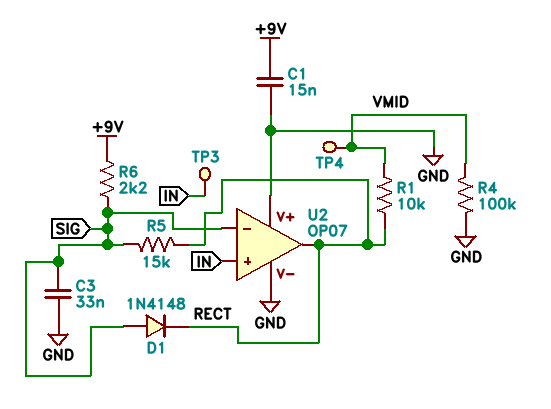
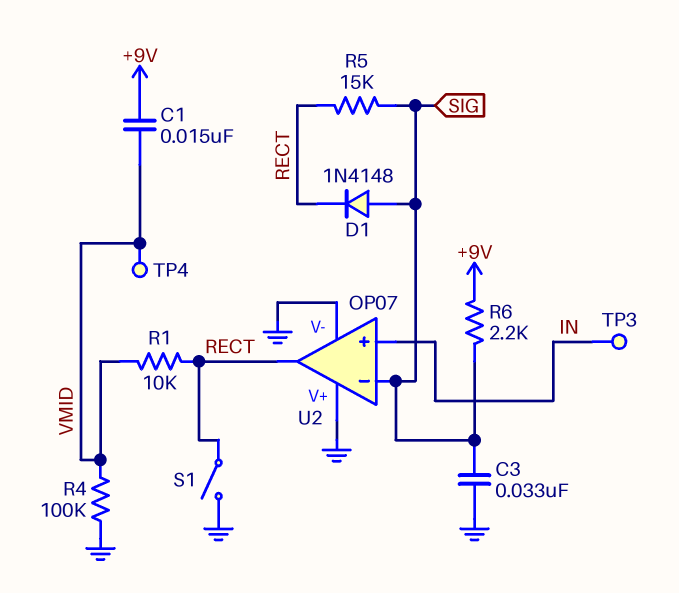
C1: 15nF (+9V, GND) -> 15nF (+9V, VMID)
S1: none -> switch (GND, RECT)

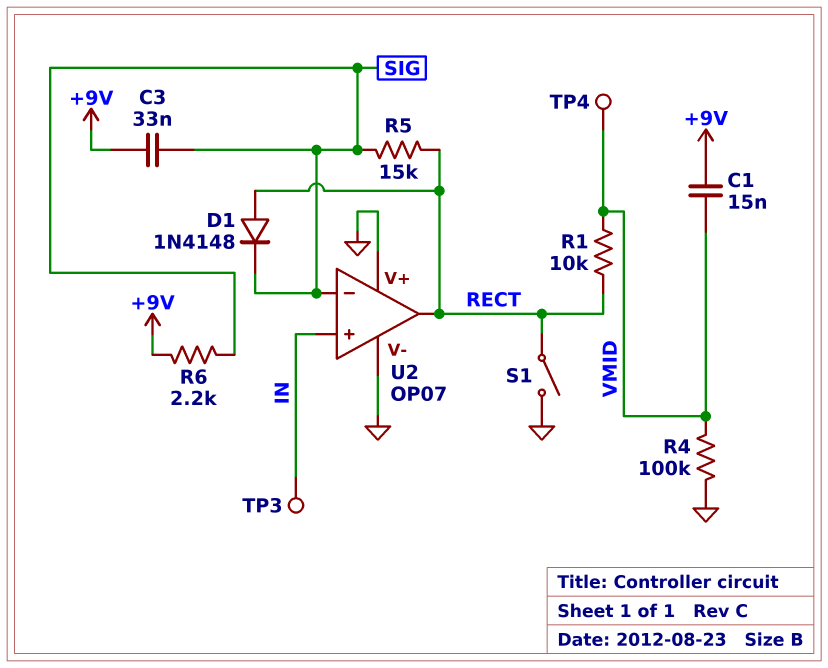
C3: 33nF (GND, SIG) -> 33nF (+9V, SIG)
D1: diode 1N4148 (A SIG, K RECT) -> diode 1N4148 (A RECT, K SIG)

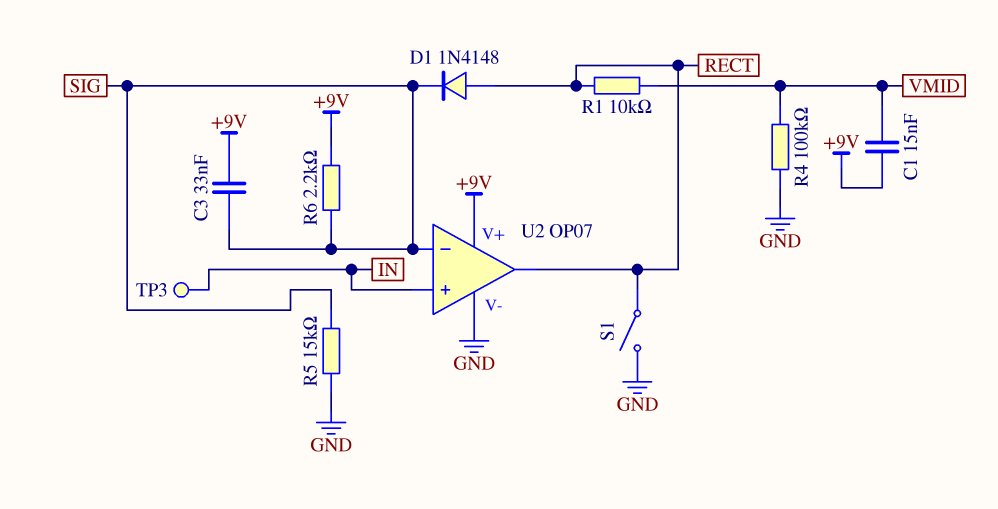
R5: 15k (RECT, SIG) -> 15k (GND, SIG)
TP4: test point (VMID) -> none
U2 pin V+: GND -> +9V

